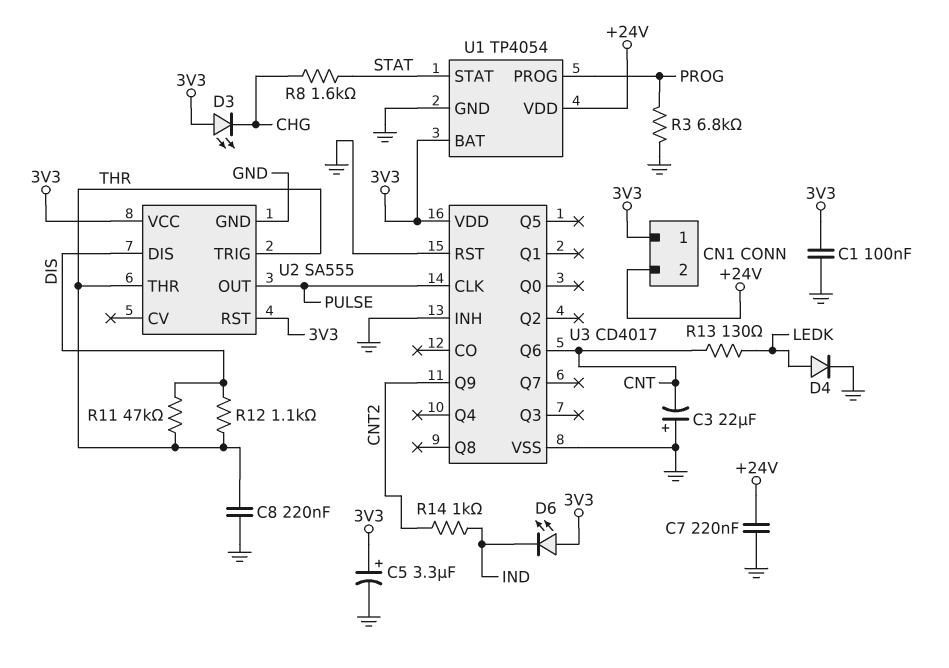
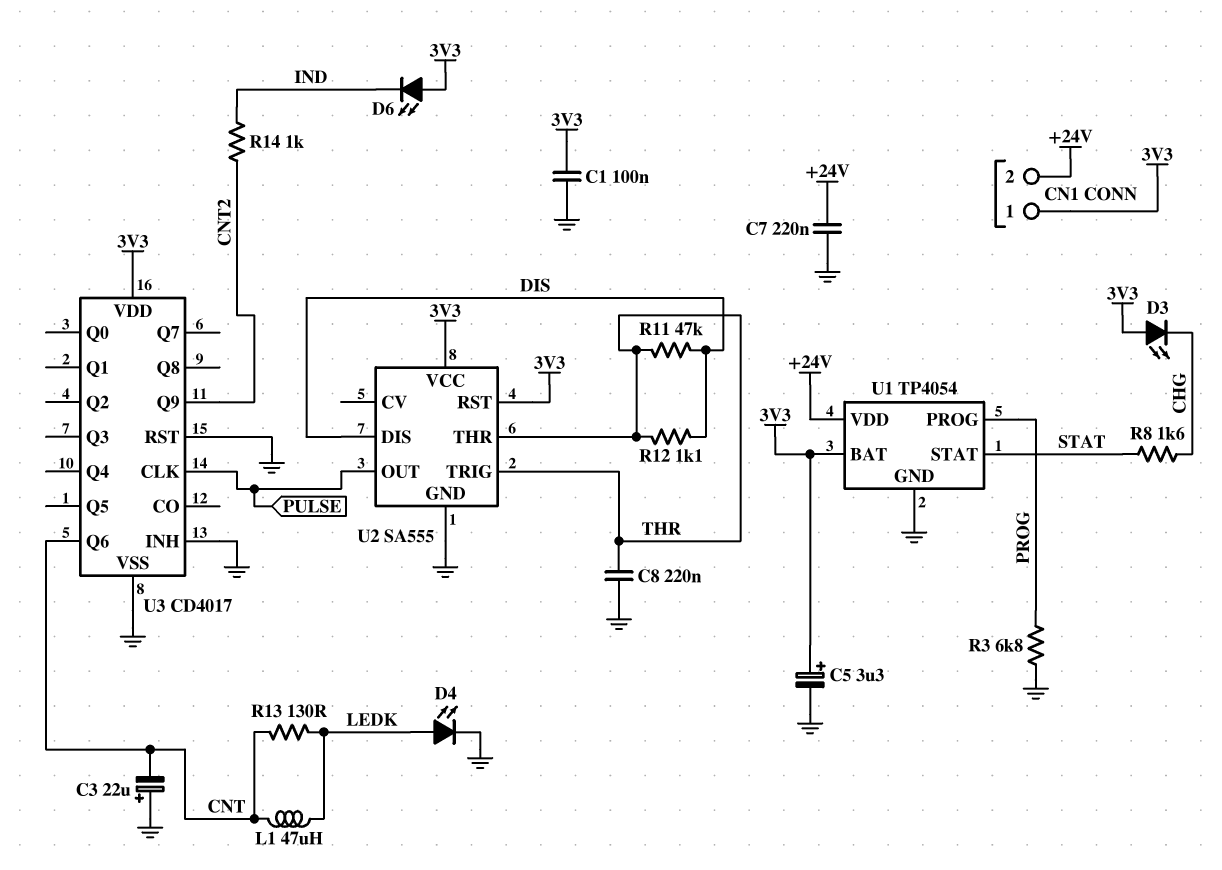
D4: diode (A LEDK, K GND) -> LED (A LEDK, K GND)
L1: none -> 47uH (CNT, LEDK)

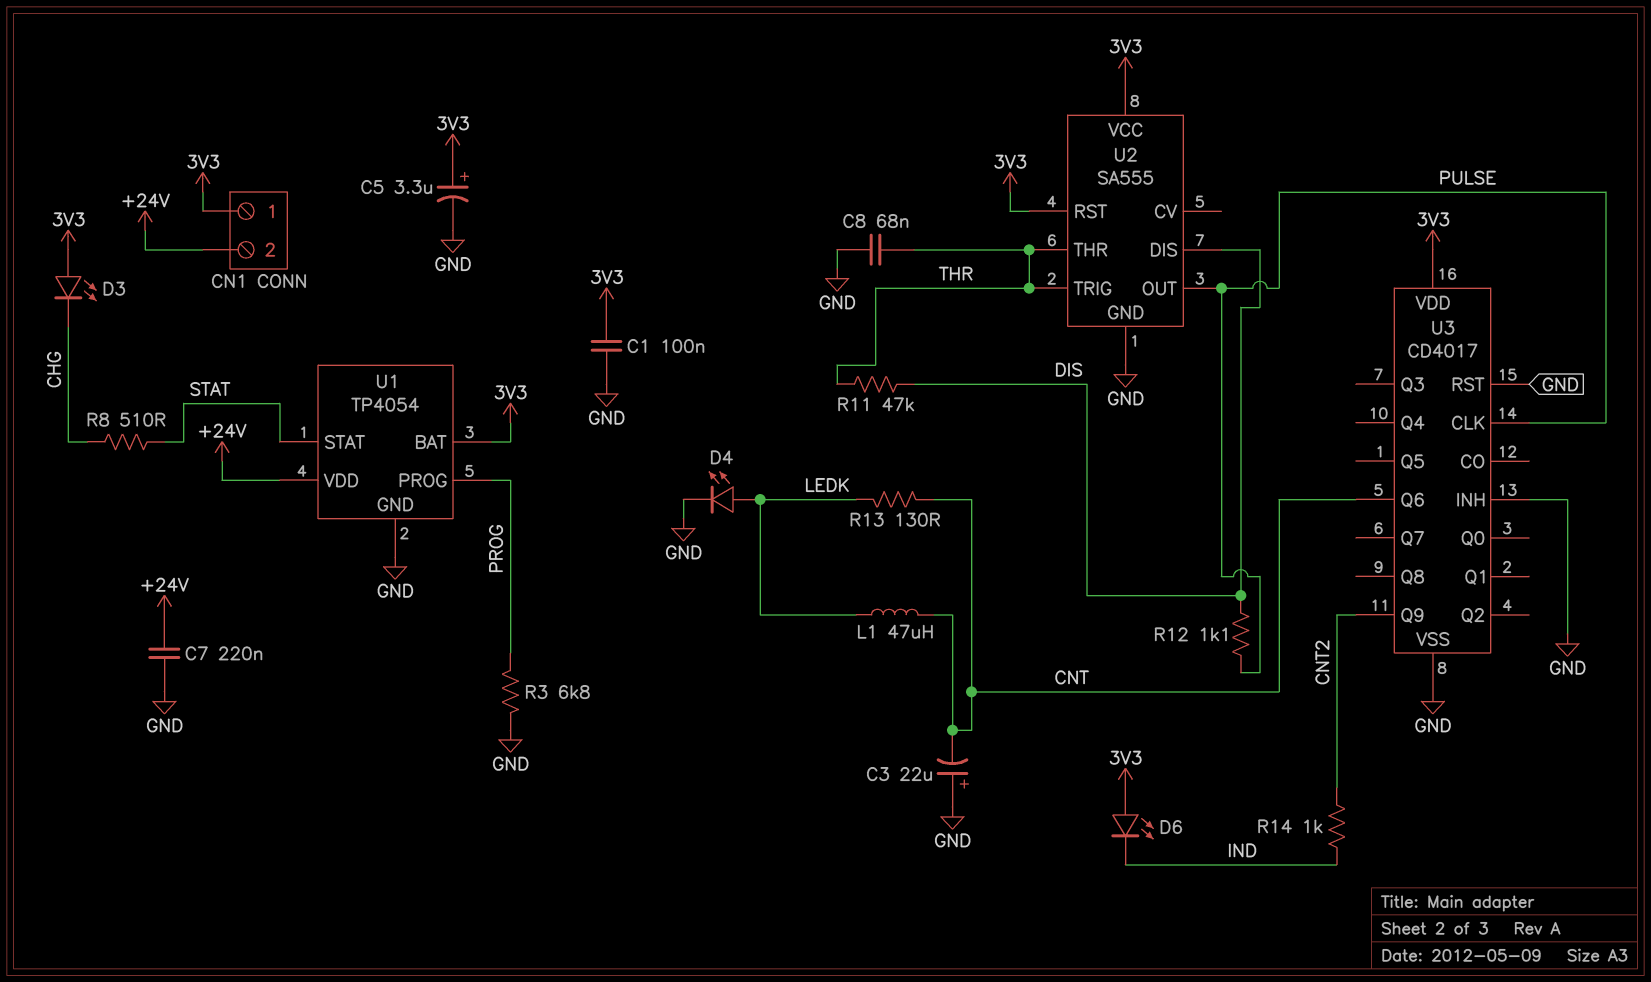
C8: 220nF (GND, THR) -> 68nF (GND, THR)
R8: 1.6k (CHG, STAT) -> 510 (CHG, STAT)
R12: 1.1k (DIS, THR) -> 1.1k (DIS, PULSE)

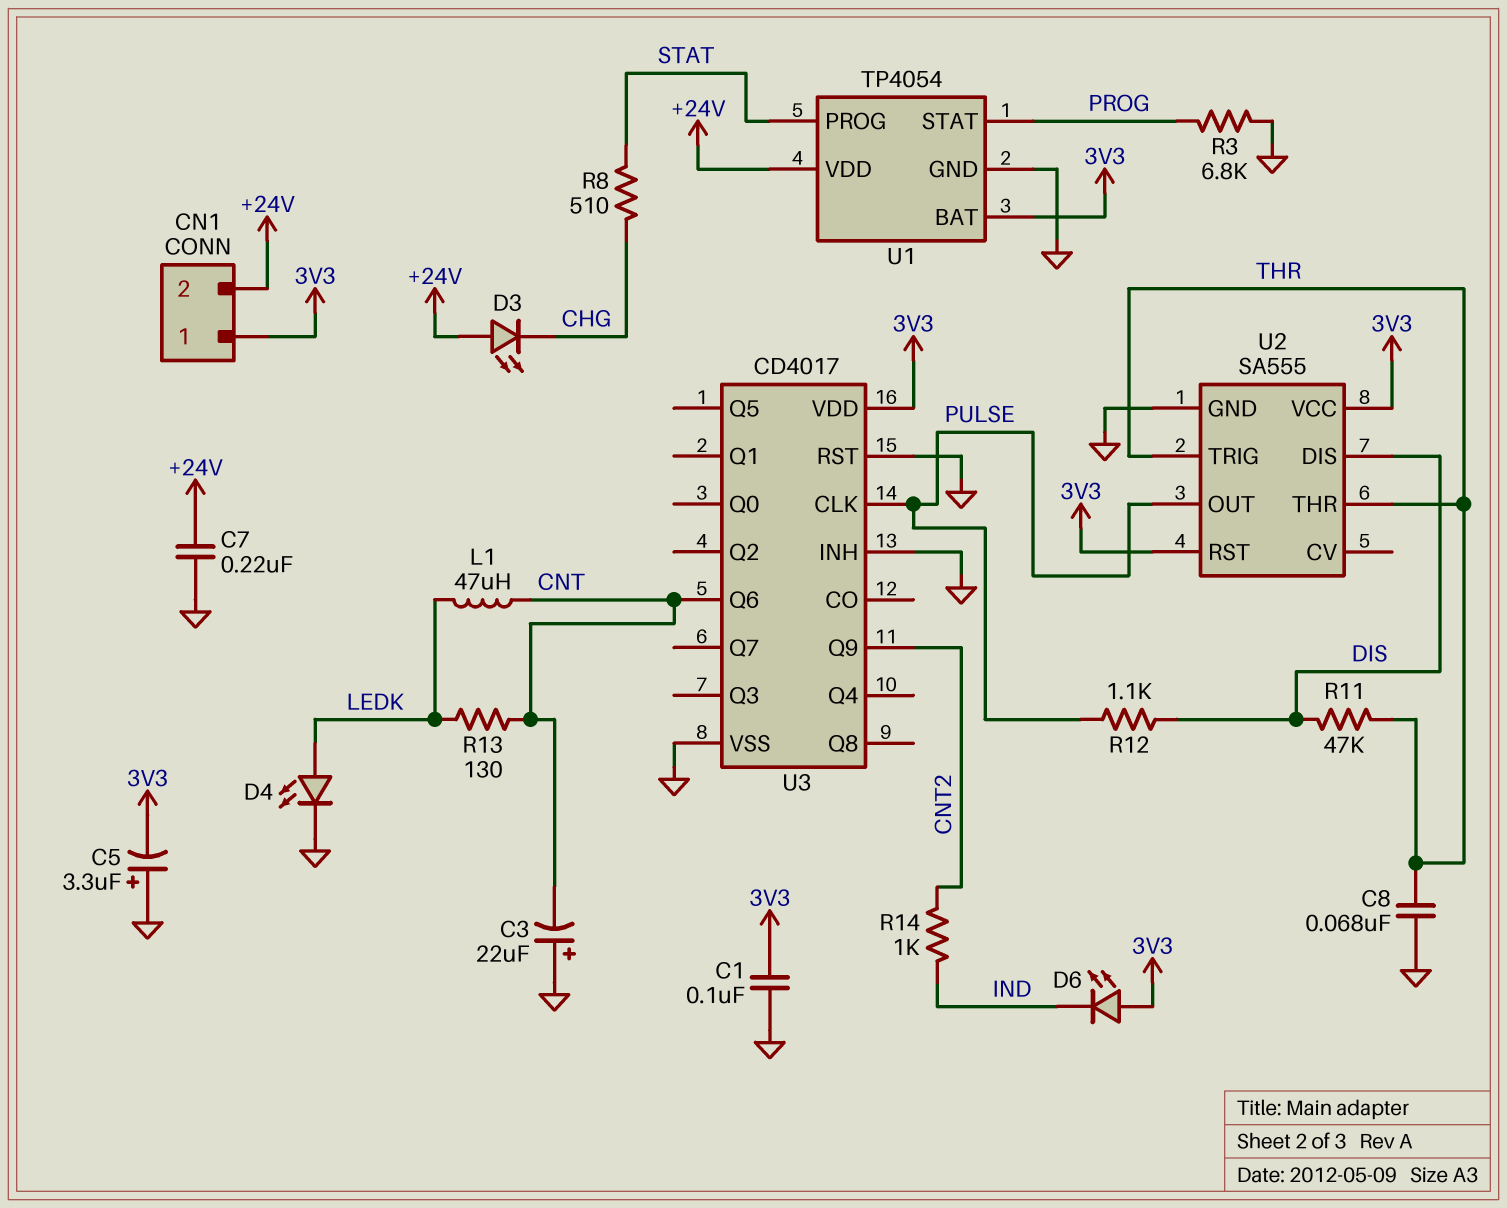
C5: 3.3uF (plus 3V3, minus GND) -> 3.3uF (plus GND, minus 3V3)
D3: LED (A 3V3, K CHG) -> LED (A +24V, K CHG)
U1 pin PROG: PROG -> STAT
U1 pin STAT: STAT -> PROG

